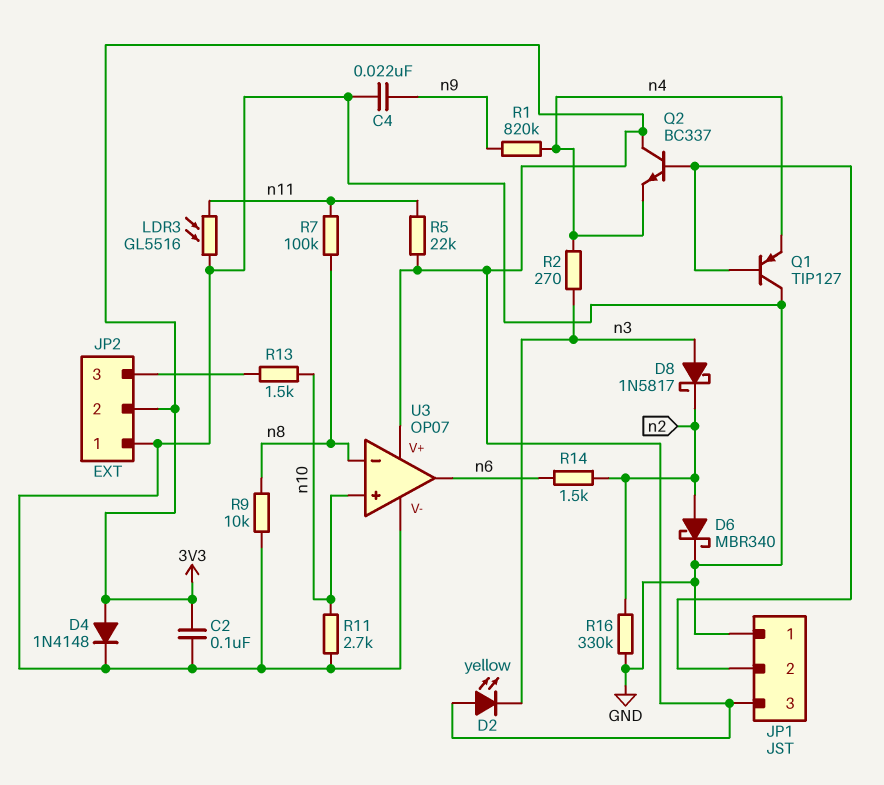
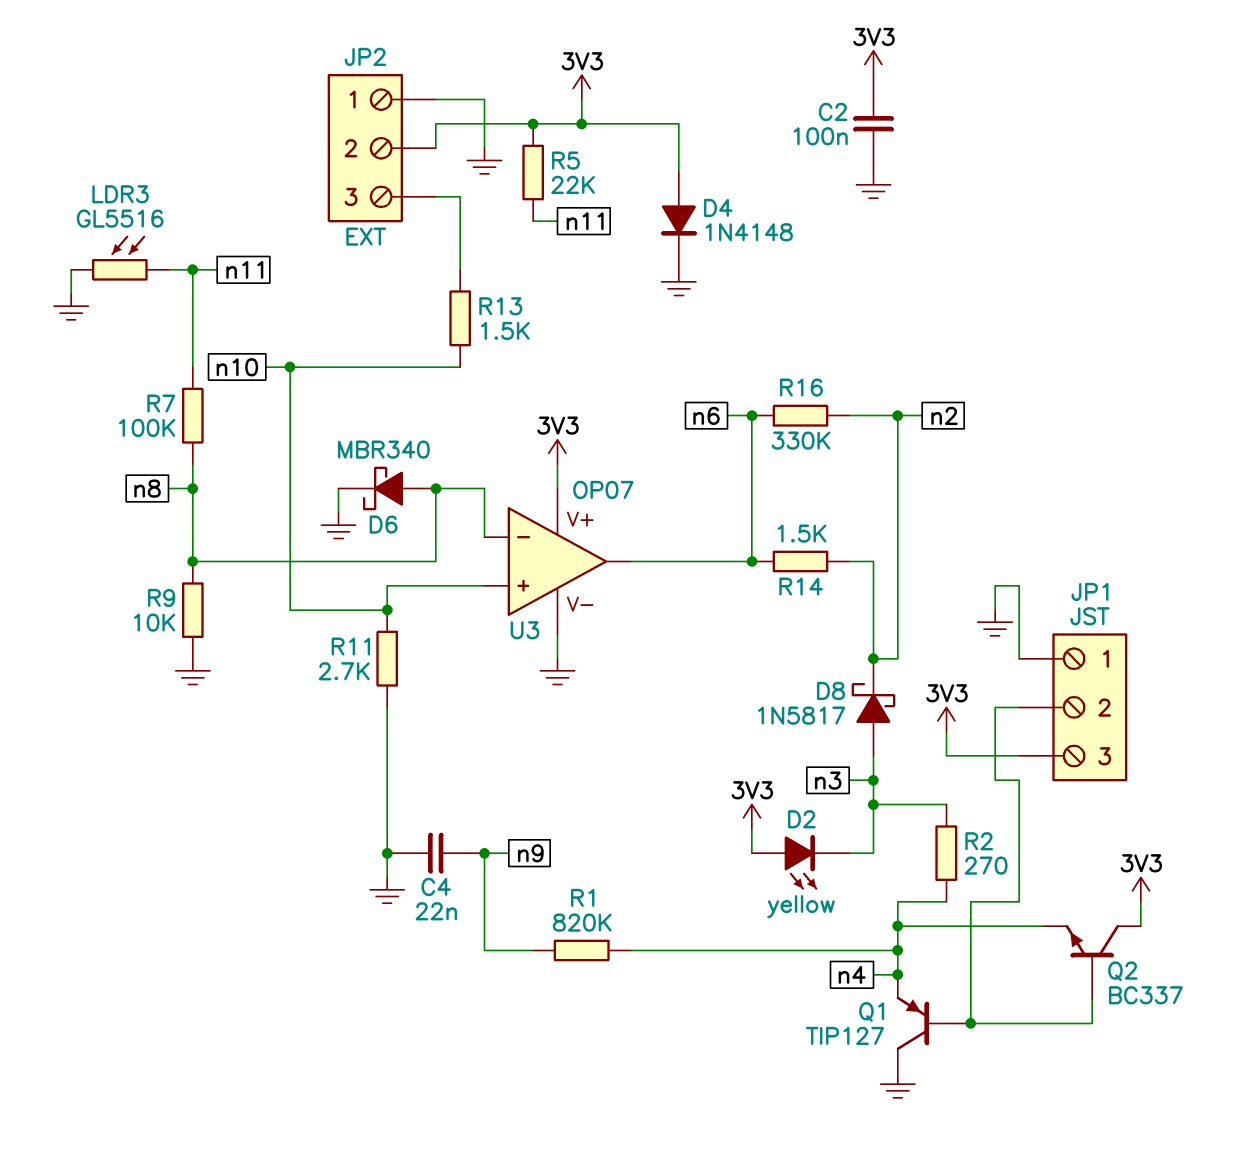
D6: schottky MBR340 (A n2, K GND) -> schottky MBR340 (A n8, K GND)
R16: 330k (GND, n2) -> 330k (n2, n6)

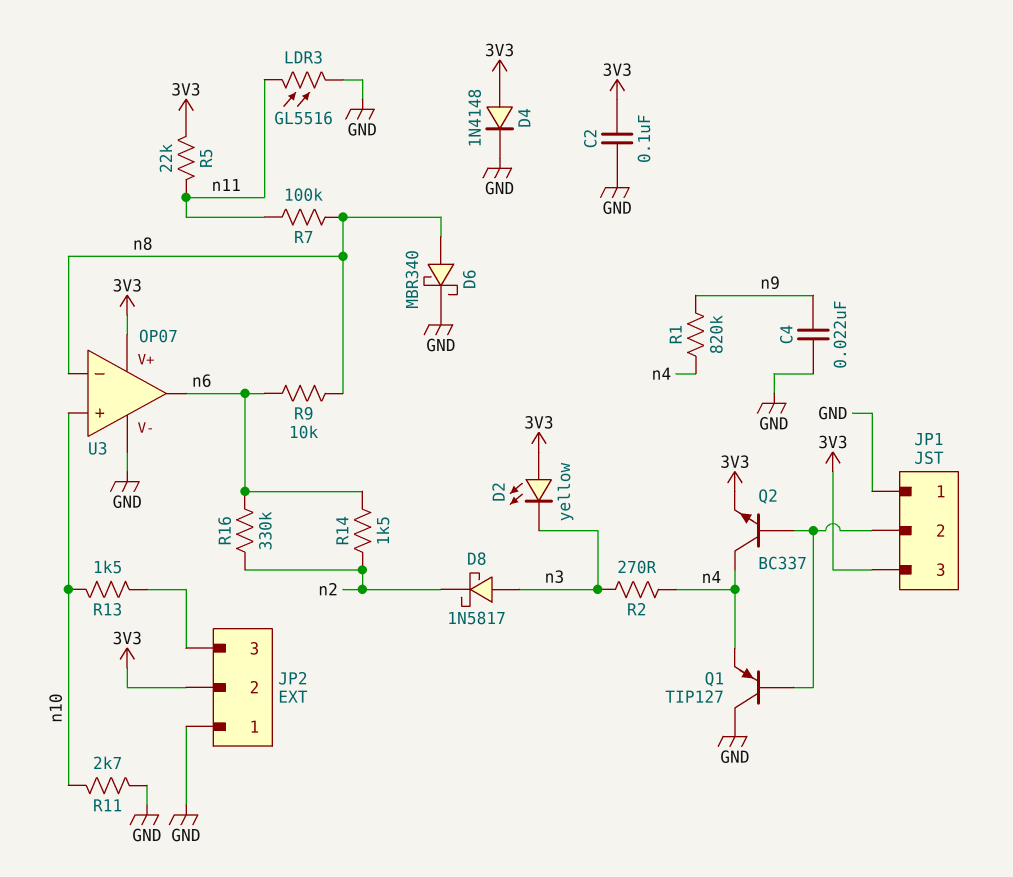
Q2: NPN BC337 (B JP1/2, C 3V3, E n4) -> NPN BC337 (B JP1/2, C n4, E 3V3)
R9: 10k (GND, n8) -> 10k (n6, n8)

